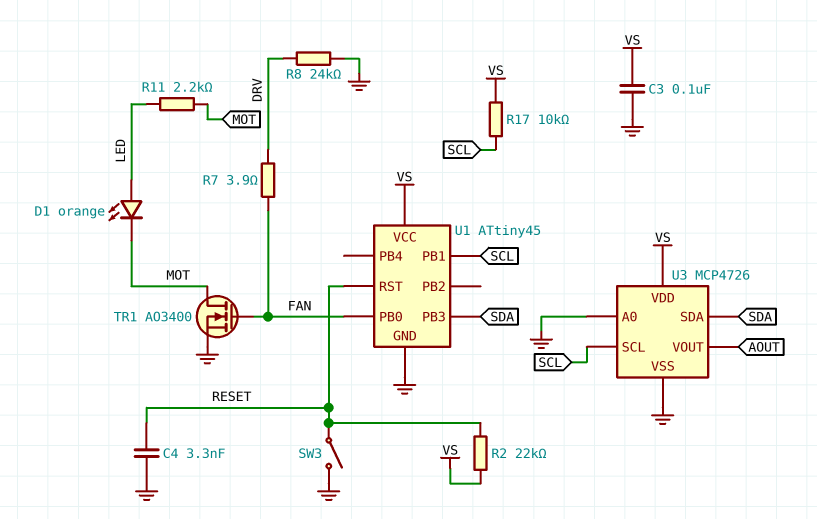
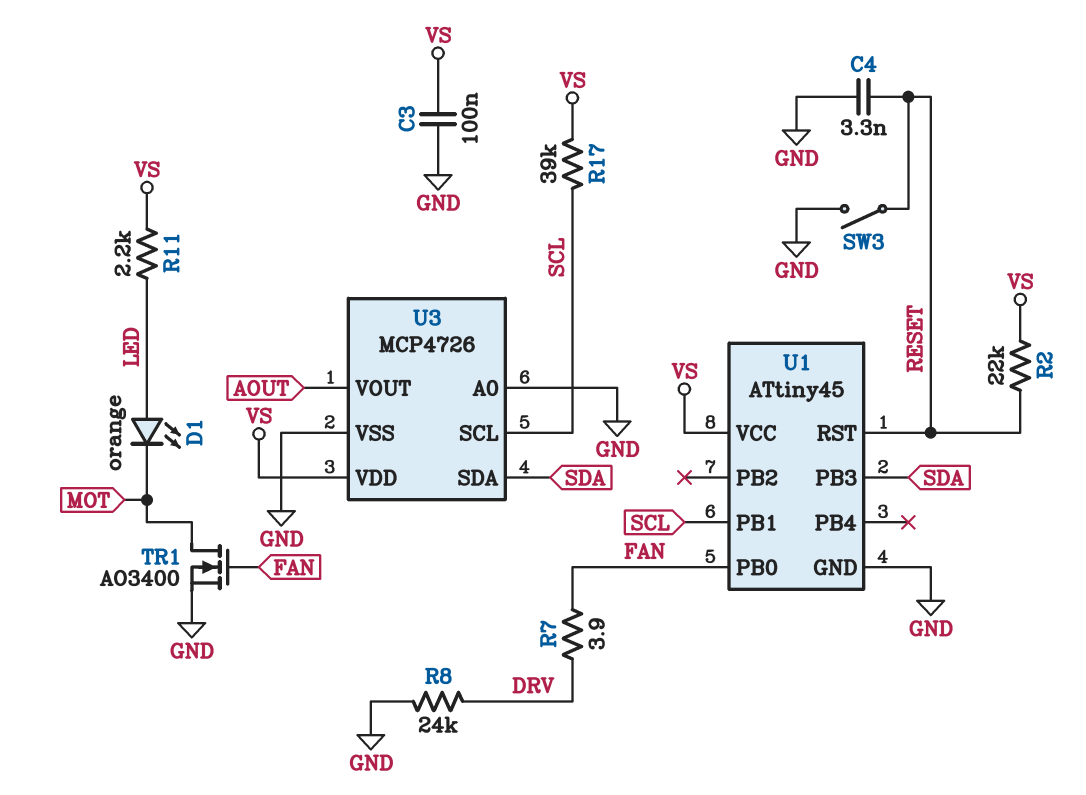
R11: 2.2k (LED, MOT) -> 2.2k (LED, VS)
R17: 10k (SCL, VS) -> 39k (SCL, VS)

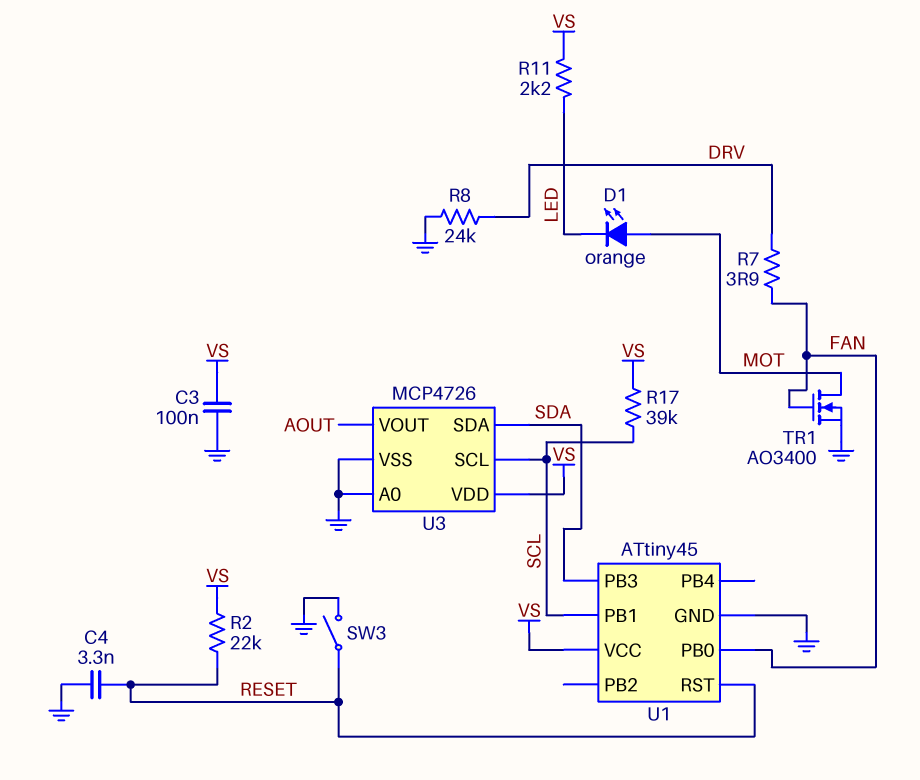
D1: LED orange (A LED, K MOT) -> LED orange (A MOT, K LED)

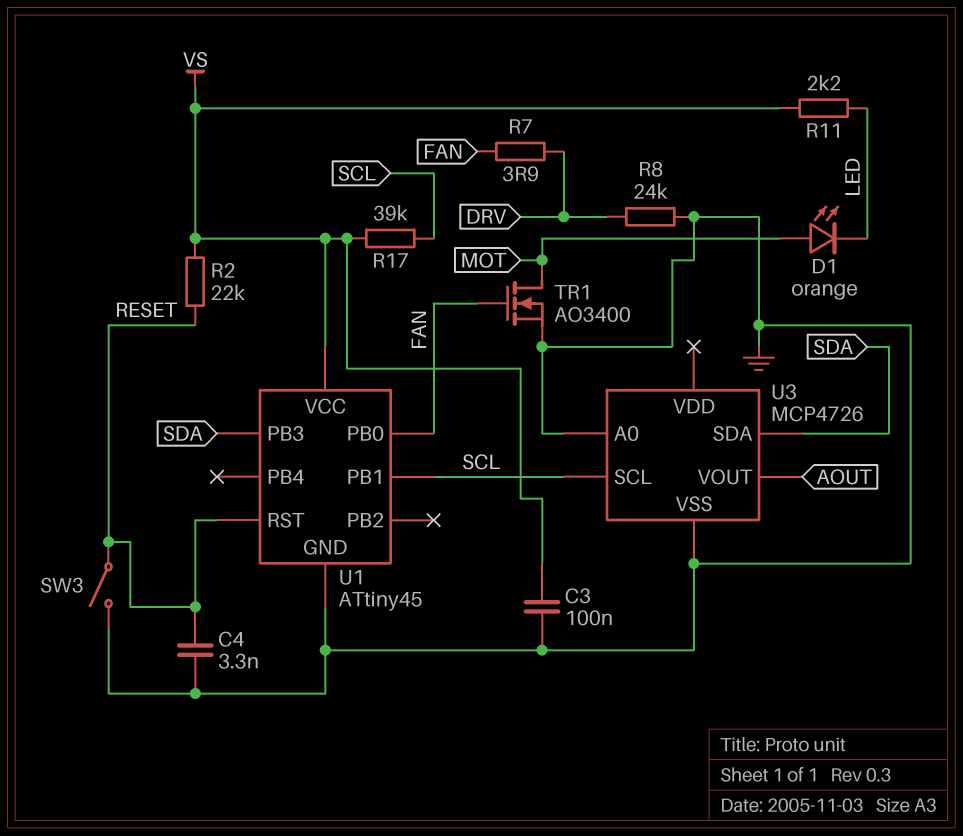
U3 pin VDD: VS -> none

